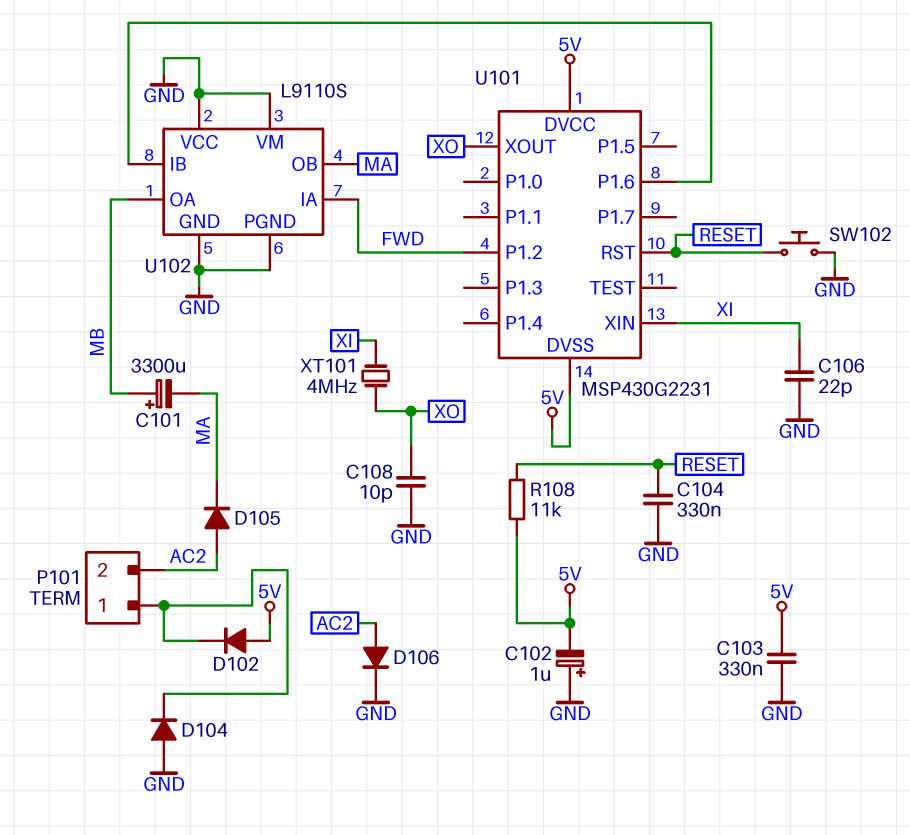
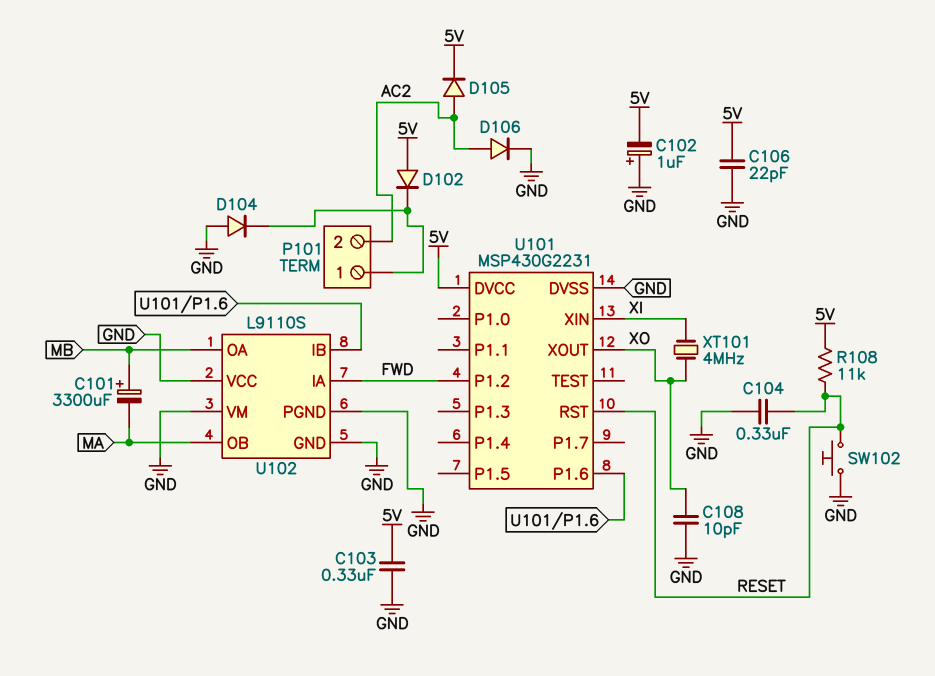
C106: 22pF (GND, XI) -> 22pF (5V, GND)
D105: diode (A AC2, K MA) -> diode (A AC2, K 5V)
U101 pin DVSS: 5V -> GND

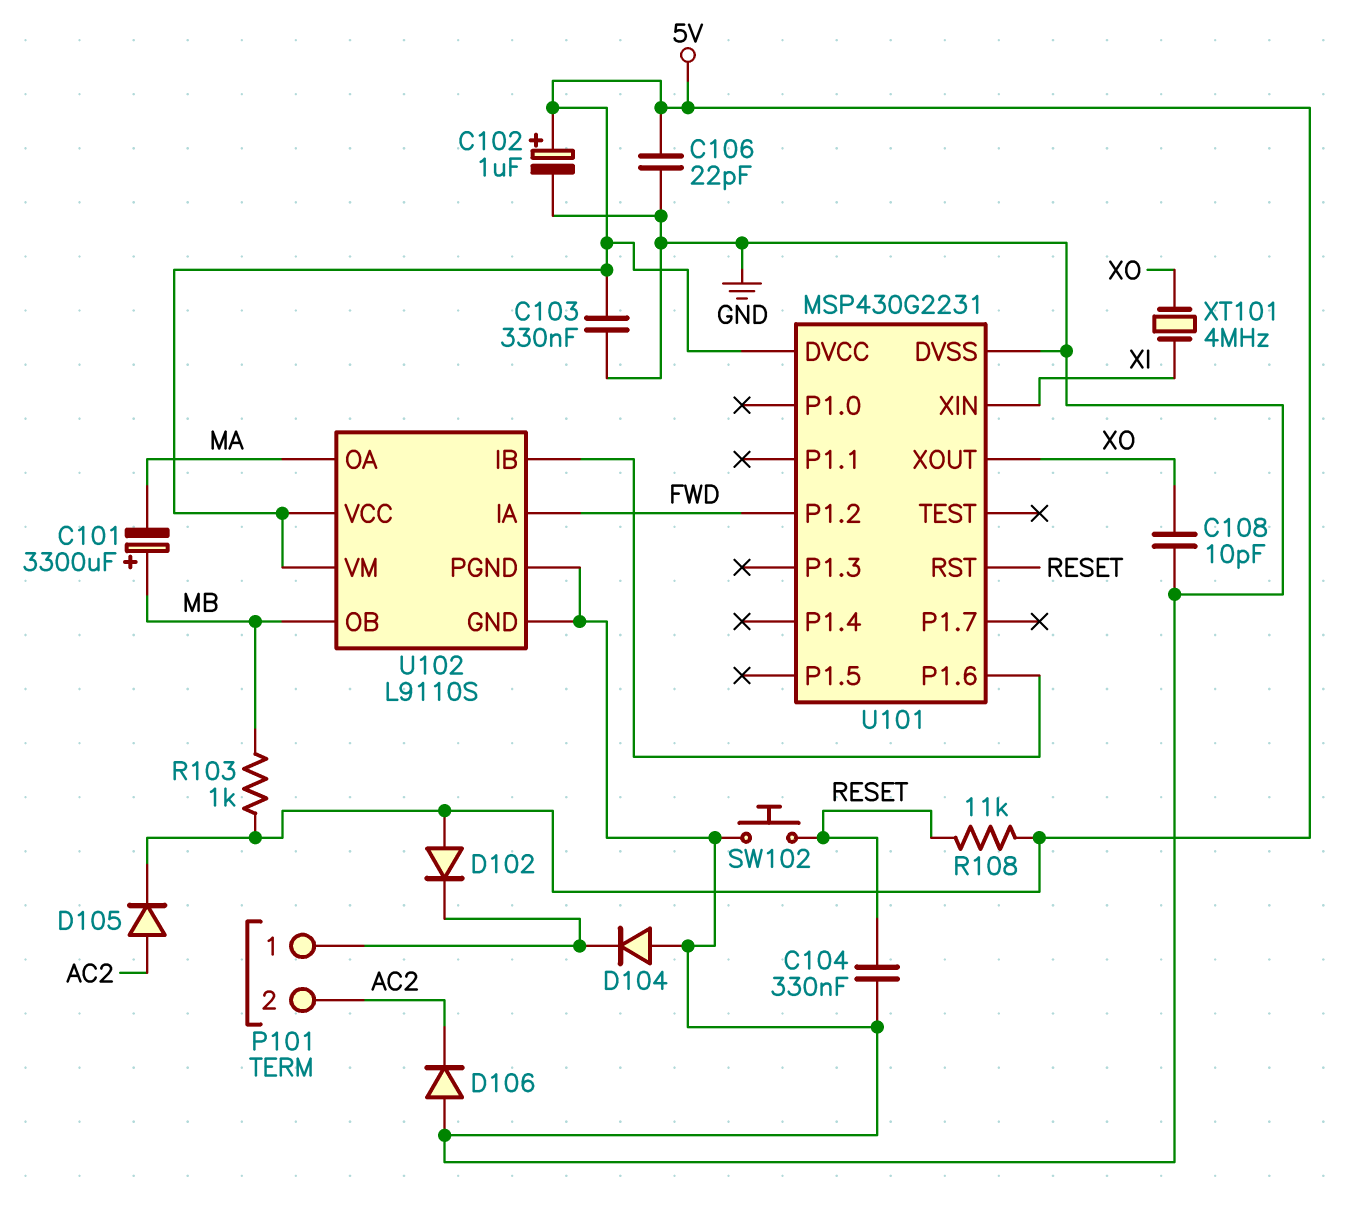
C102: 1uF (plus GND, minus 5V) -> 1uF (plus 5V, minus GND)
D106: diode (A AC2, K GND) -> diode (A GND, K AC2)
R103: none -> 1k (5V, MB)
U102 pin OA: MB -> MA
U102 pin OB: MA -> MB
U102 pin VCC: GND -> 5V
U102 pin VM: GND -> 5V

